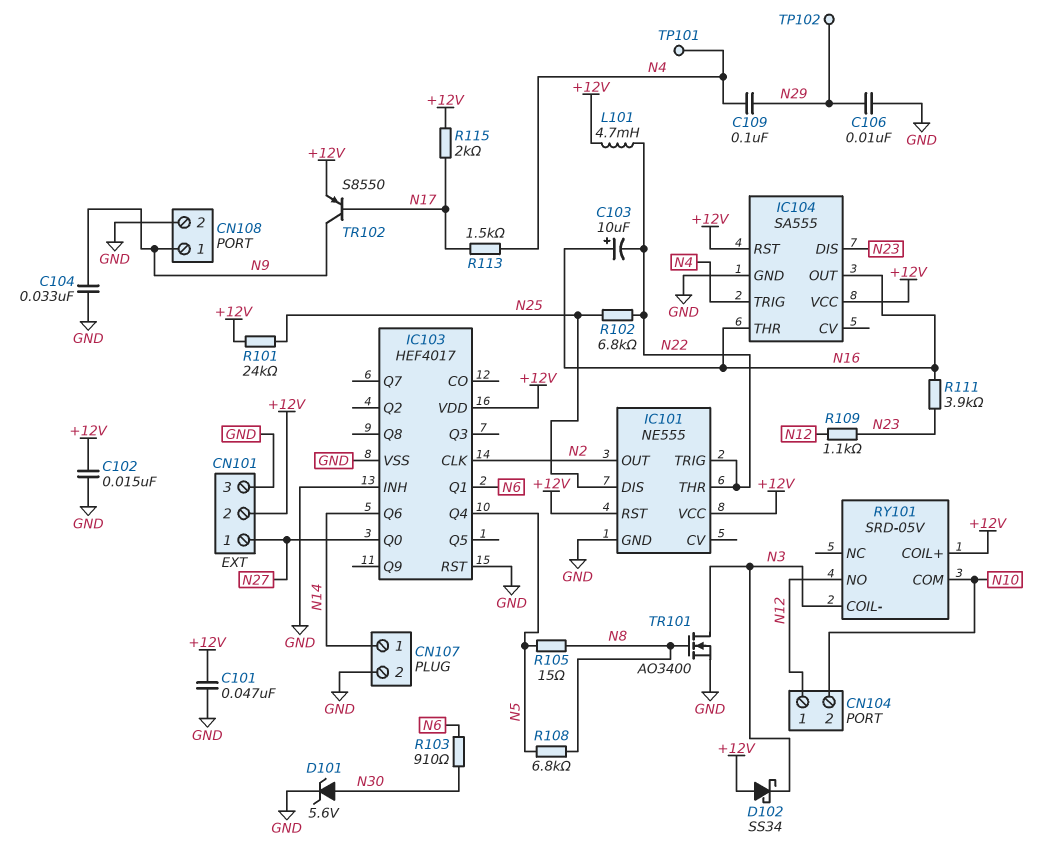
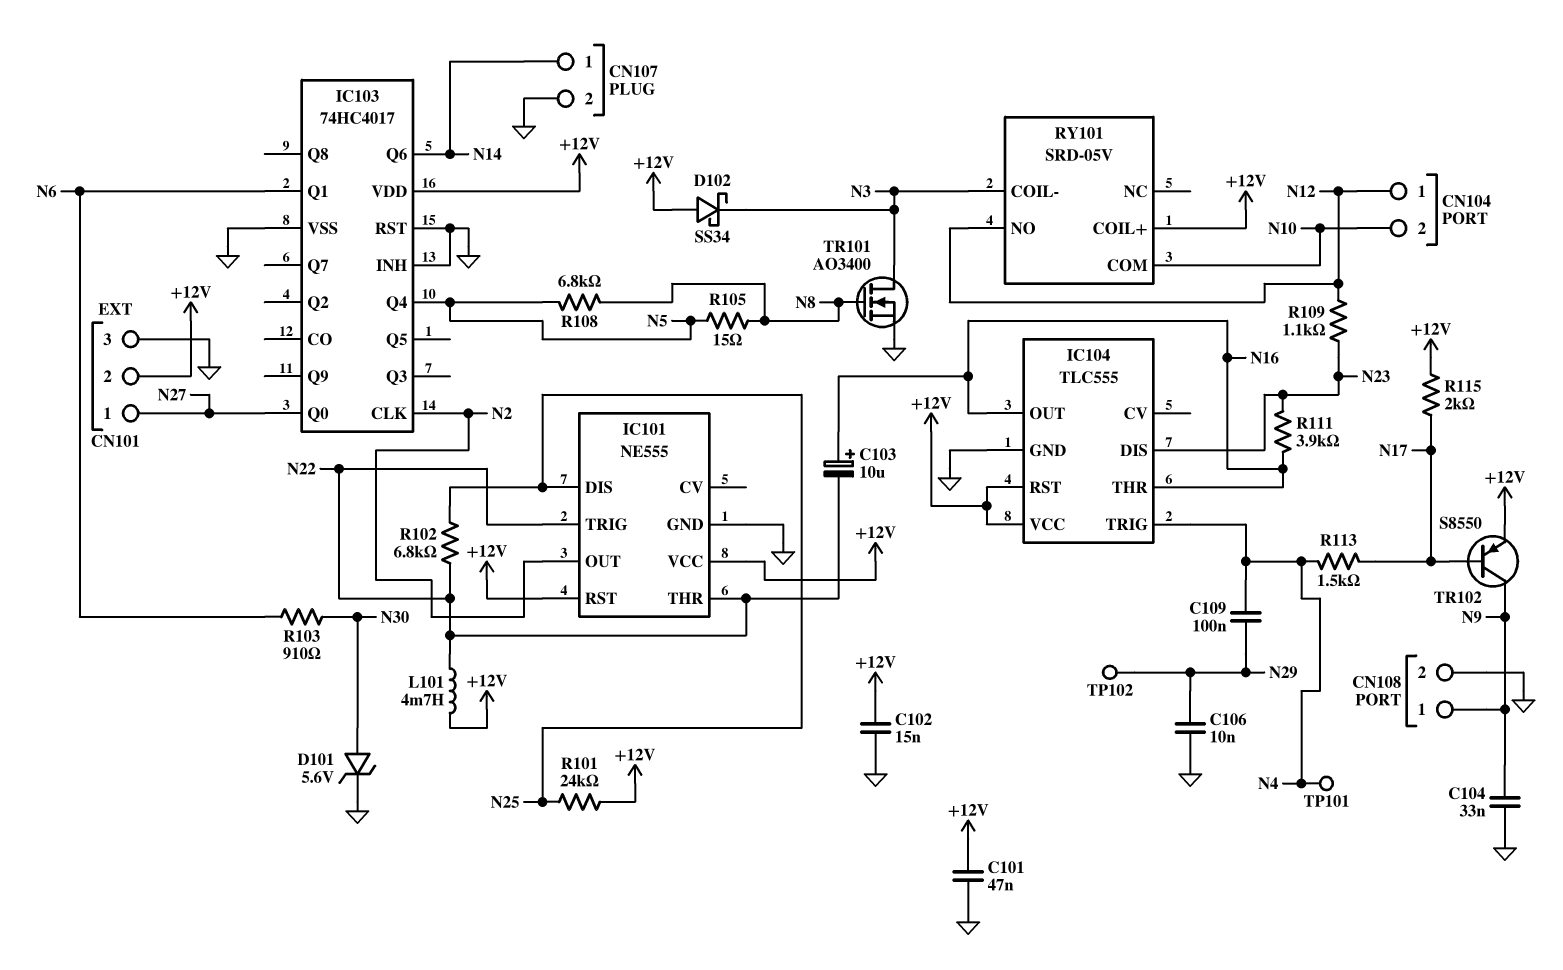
IC103: HEF4017 -> 74HC4017
IC104: SA555 -> TLC555

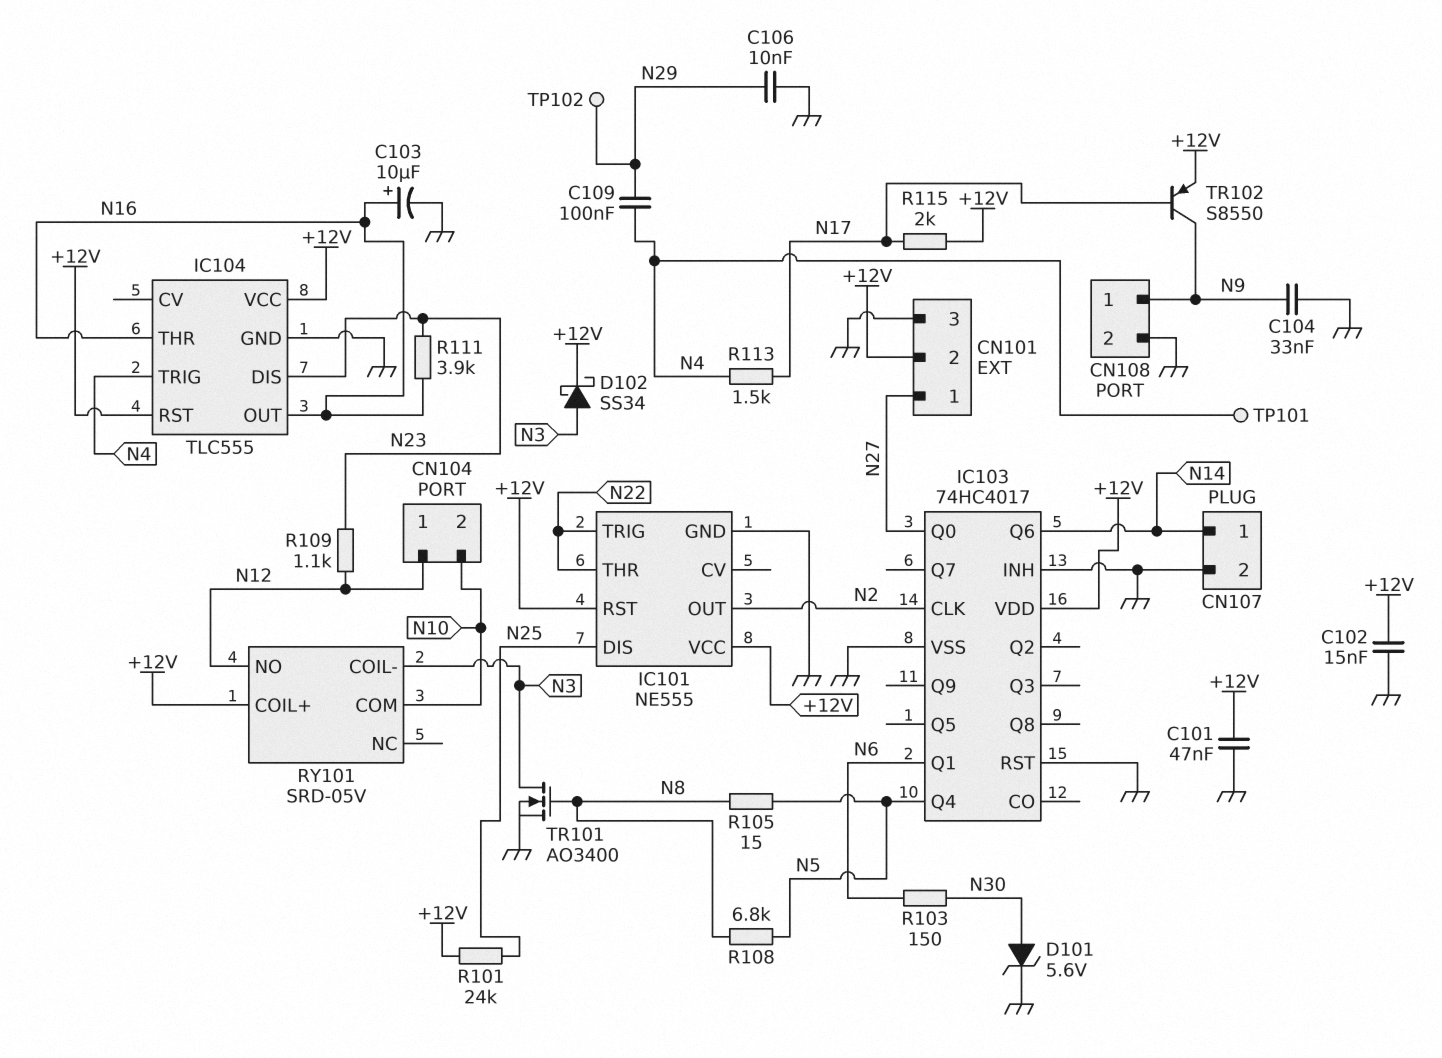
C103: 10uF (plus N16, minus N22) -> 10uF (plus N16, minus GND)
D102: schottky SS34 (A +12V, K N3) -> schottky SS34 (A N3, K +12V)
L101: 4.7mH (+12V, N22) -> none
R102: 6.8k (N22, N25) -> none
R103: 910 (N6, N30) -> 150 (N6, N30)

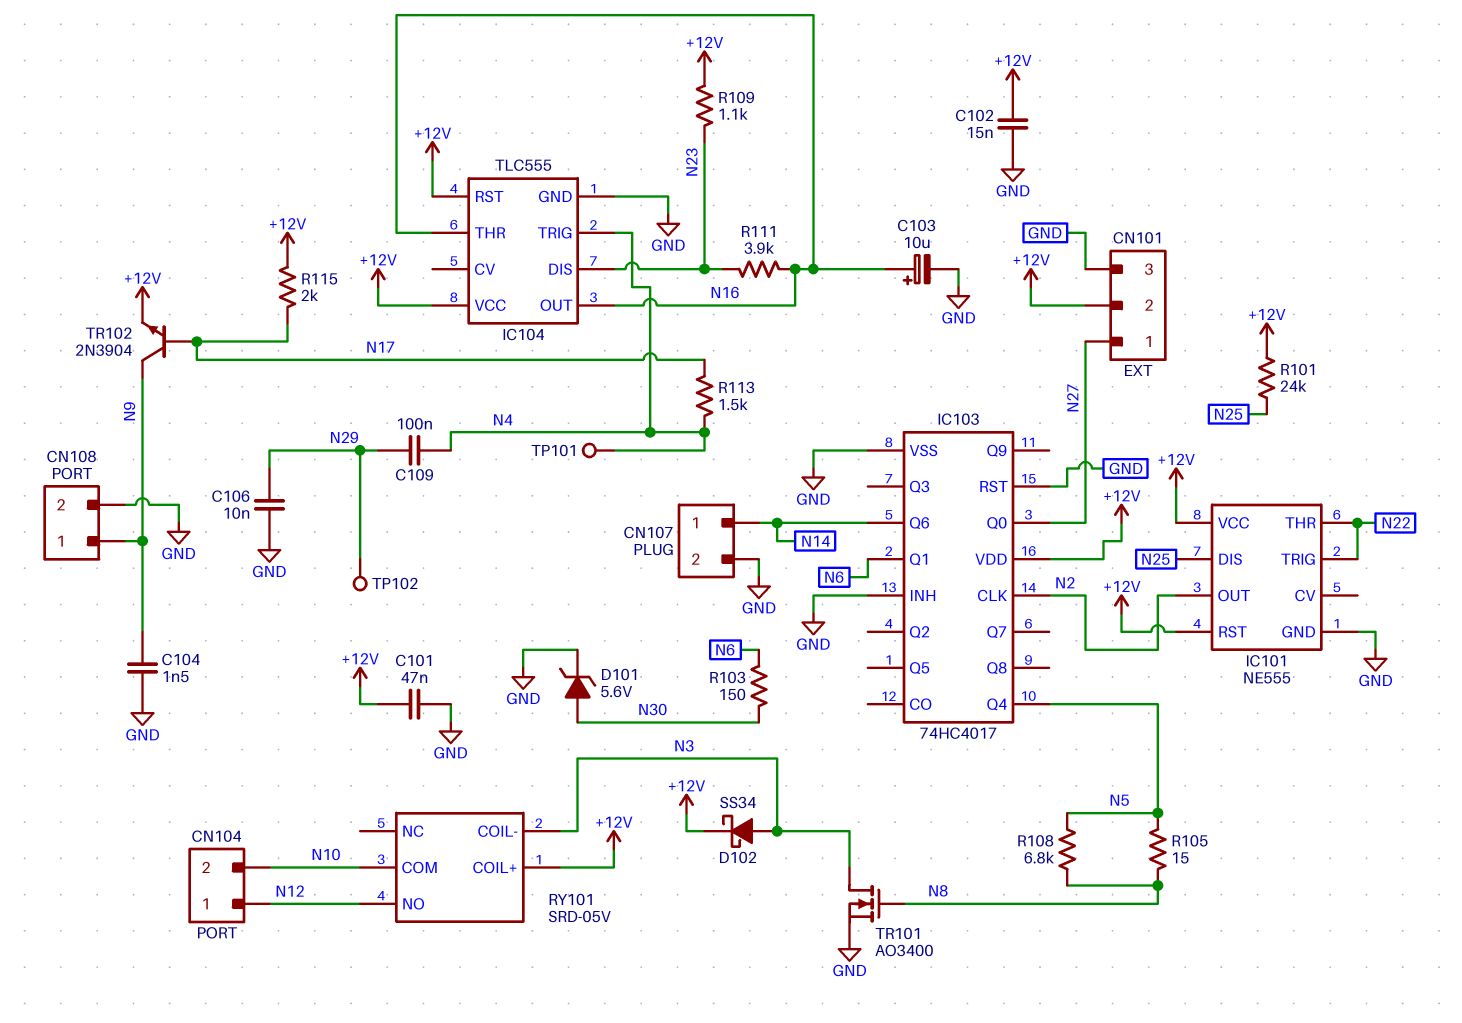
C104: 33nF (GND, N9) -> 1.5nF (GND, N9)
R109: 1.1k (N12, N23) -> 1.1k (+12V, N23)
TR102: PNP S8550 (B N17, C N9, E +12V) -> NPN 2N3904 (B N17, C N9, E +12V)

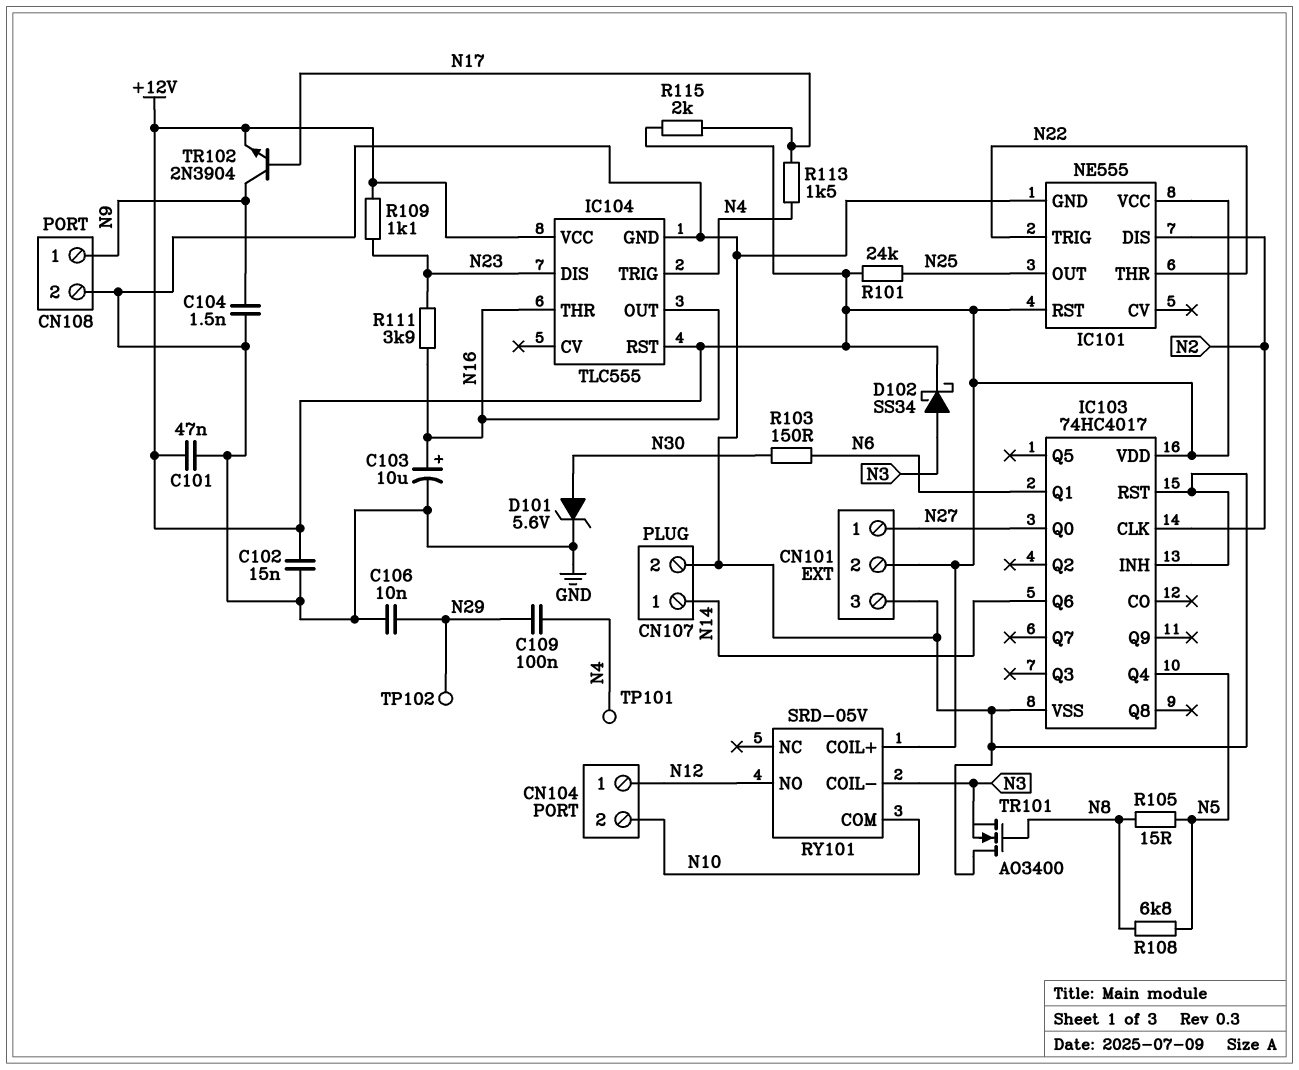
IC101 pin DIS: N25 -> N2
IC101 pin OUT: N2 -> N25
TR101: NMOS AO3400 (G N8, D N3, S GND) -> NMOS AO3400 (G N8, D GND, S N3)

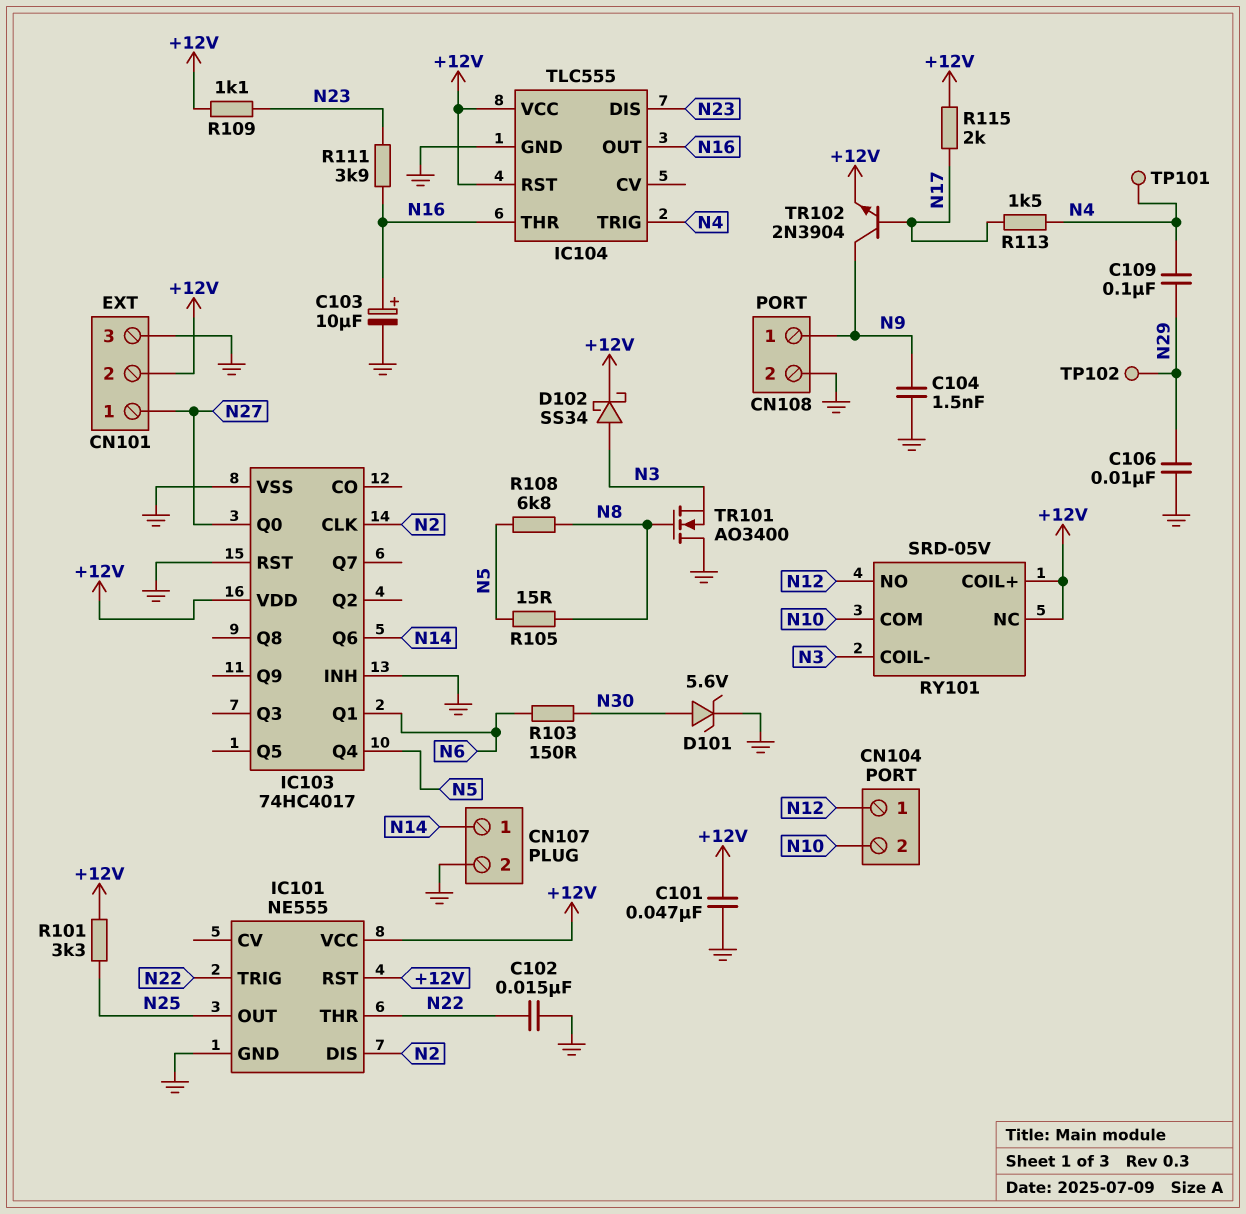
C102: 15nF (+12V, GND) -> 15nF (GND, N22)
R101: 24k (+12V, N25) -> 3.3k (+12V, N25)
RY101 pin NC: none -> +12V

